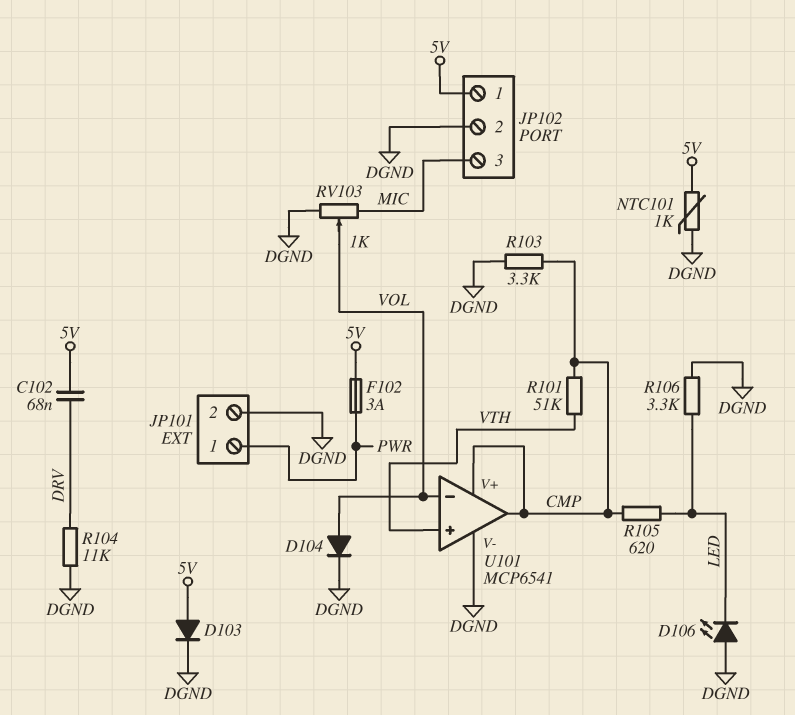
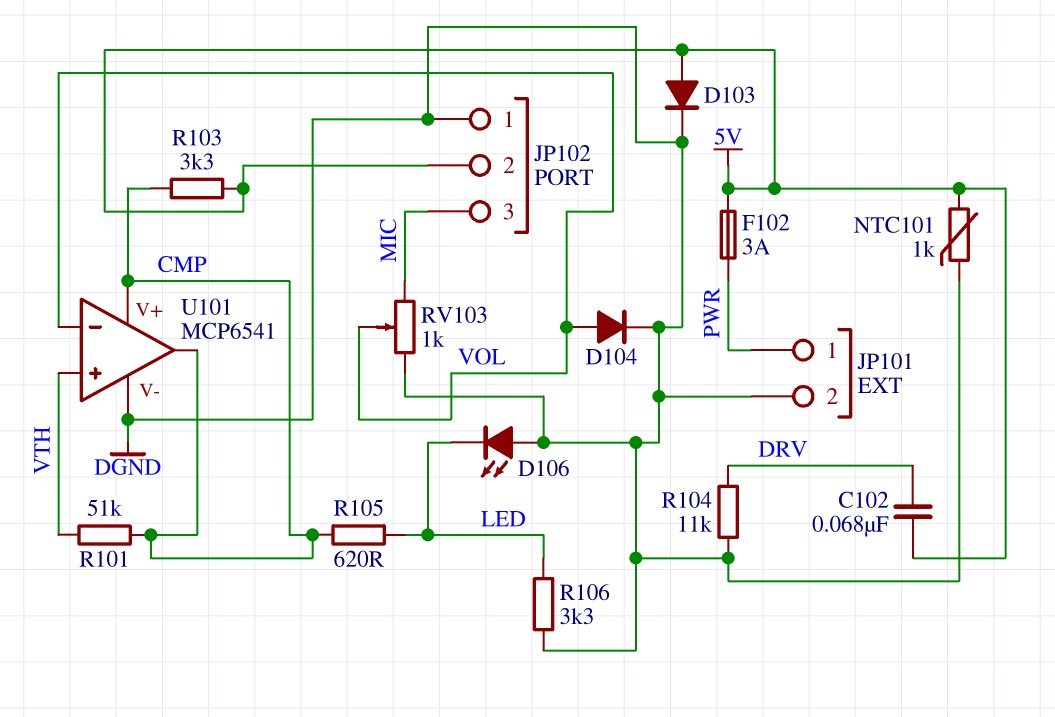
JP102 pin 1: 5V -> DGND
JP102 pin 2: DGND -> 5V
R103: 3.3k (CMP, DGND) -> 3.3k (5V, CMP)

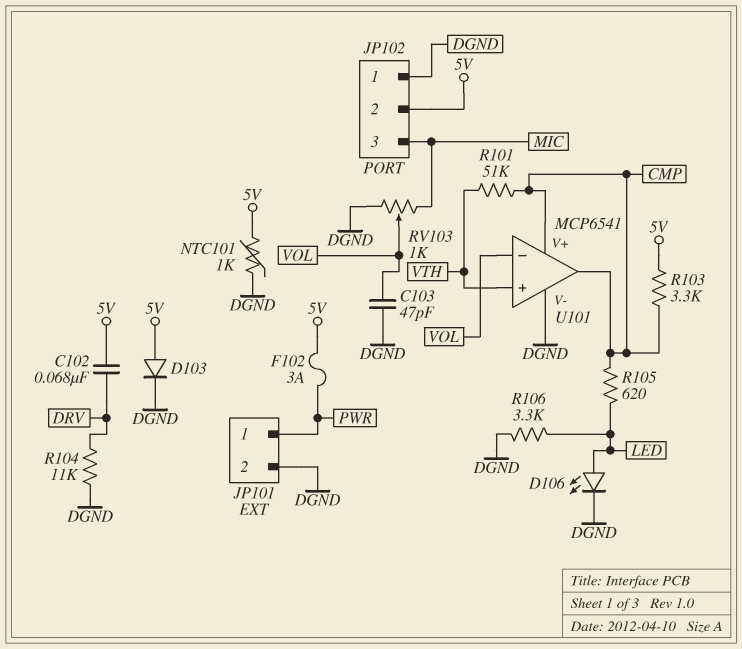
C103: none -> 47pF (DGND, VOL)
D104: diode (A VOL, K DGND) -> none
D106: LED (A DGND, K LED) -> LED (A LED, K DGND)

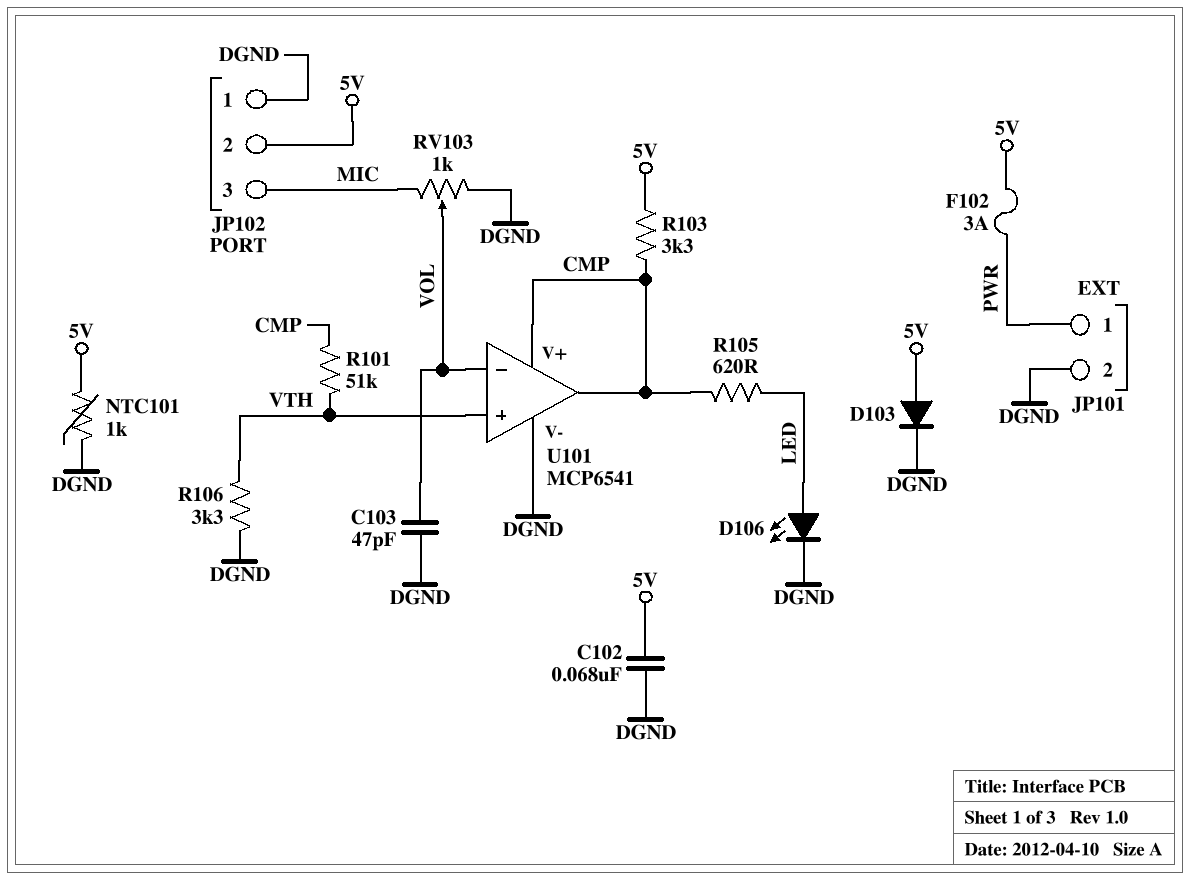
C102: 68nF (5V, DRV) -> 68nF (5V, DGND)
R104: 11k (DGND, DRV) -> none
R106: 3.3k (DGND, LED) -> 3.3k (DGND, VTH)

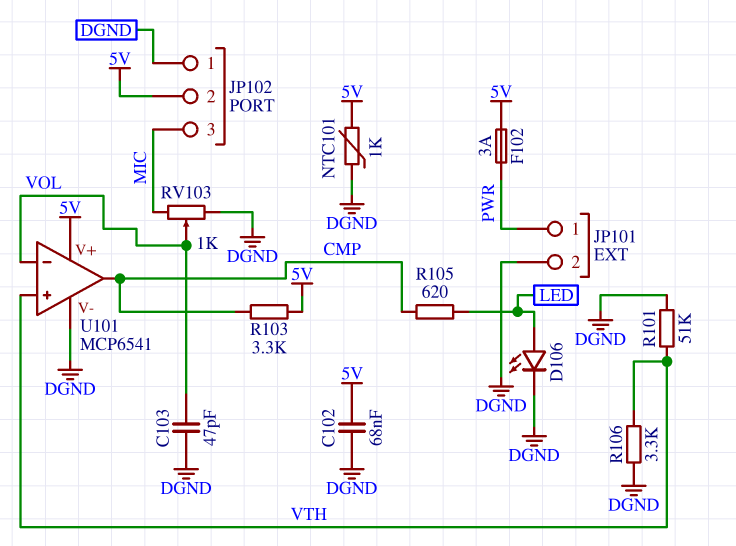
D103: diode (A 5V, K DGND) -> none
R101: 51k (CMP, VTH) -> 51k (DGND, VTH)
U101 pin V+: CMP -> 5V

